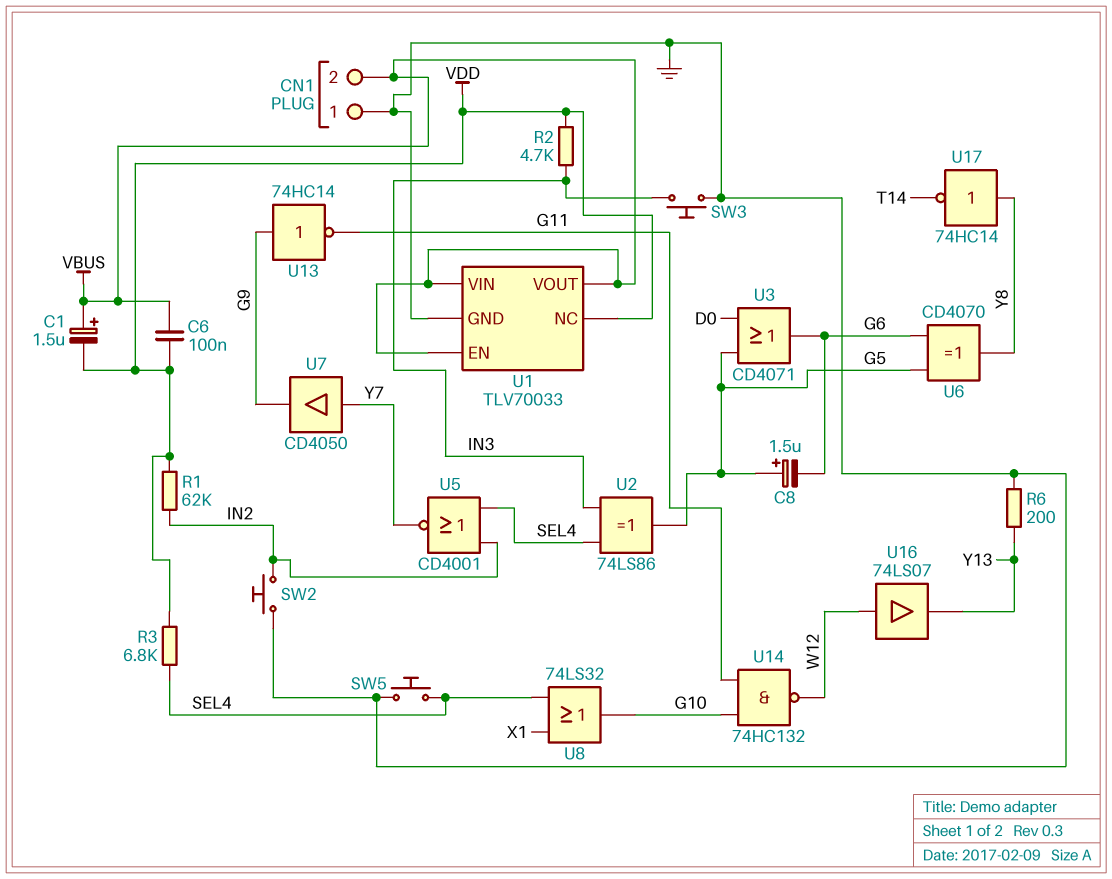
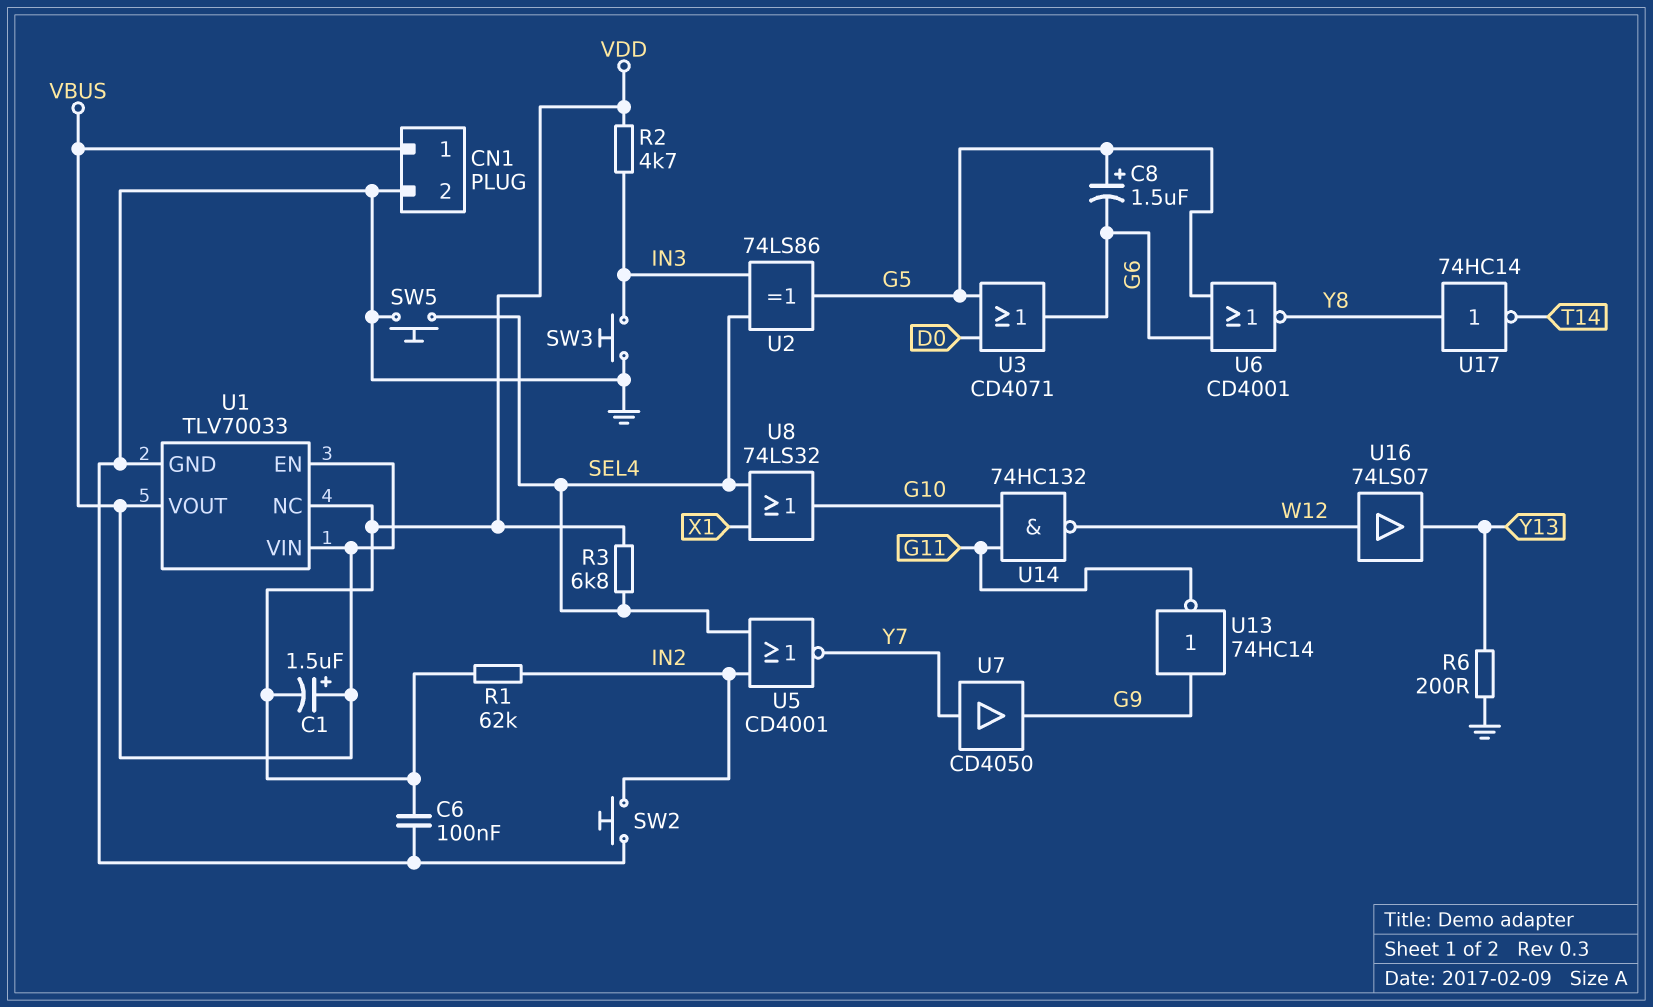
C6: 100nF (VBUS, VDD) -> 100nF (GND, VDD)
CN1 pin 1: GND -> VBUS
CN1 pin 2: VBUS -> GND
U6: XOR CD4070 (in G5, in G6, out Y8) -> NOR CD4001 (in G5, in G6, out Y8)

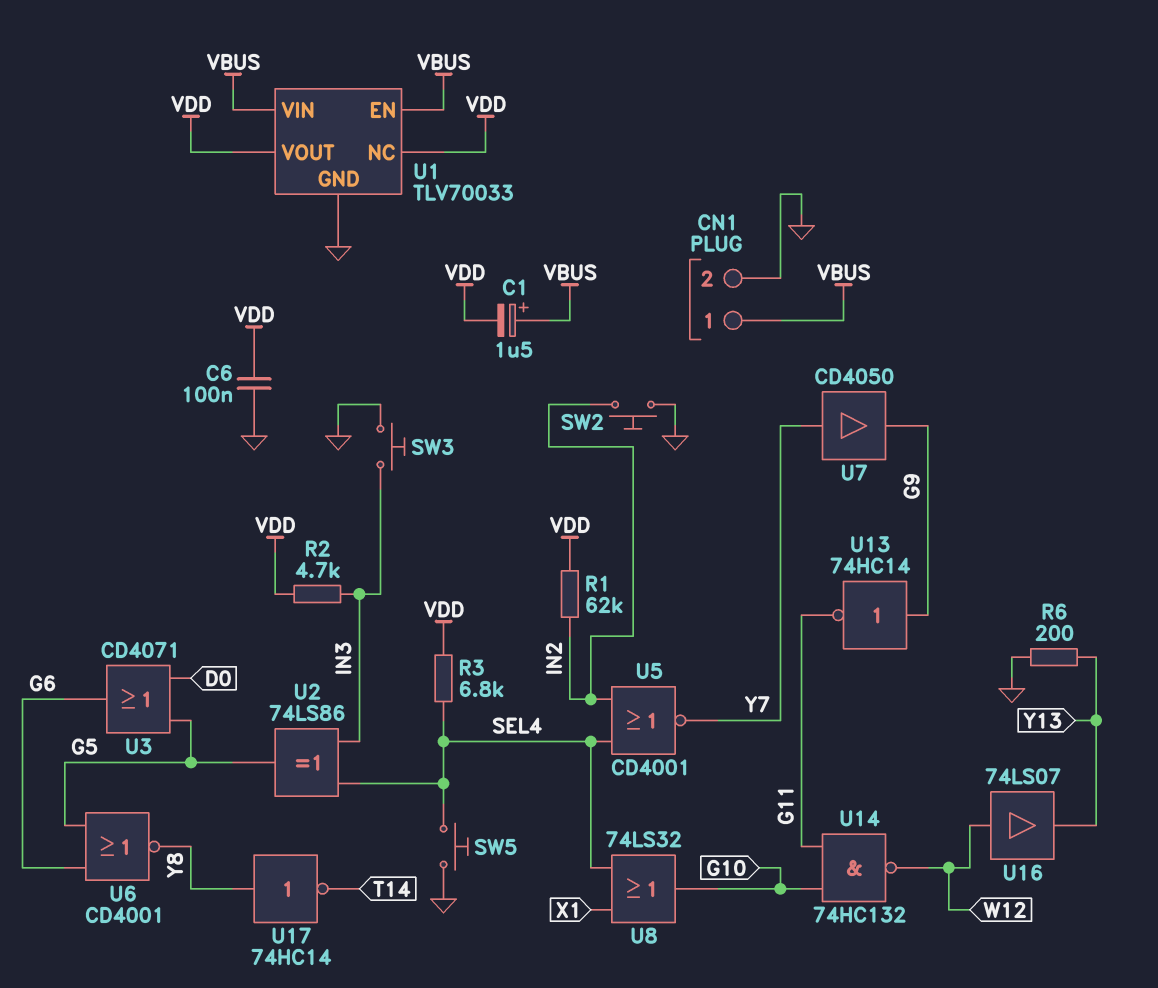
C8: 1.5uF (plus G5, minus G6) -> none
U1 pin VOUT: VBUS -> VDD

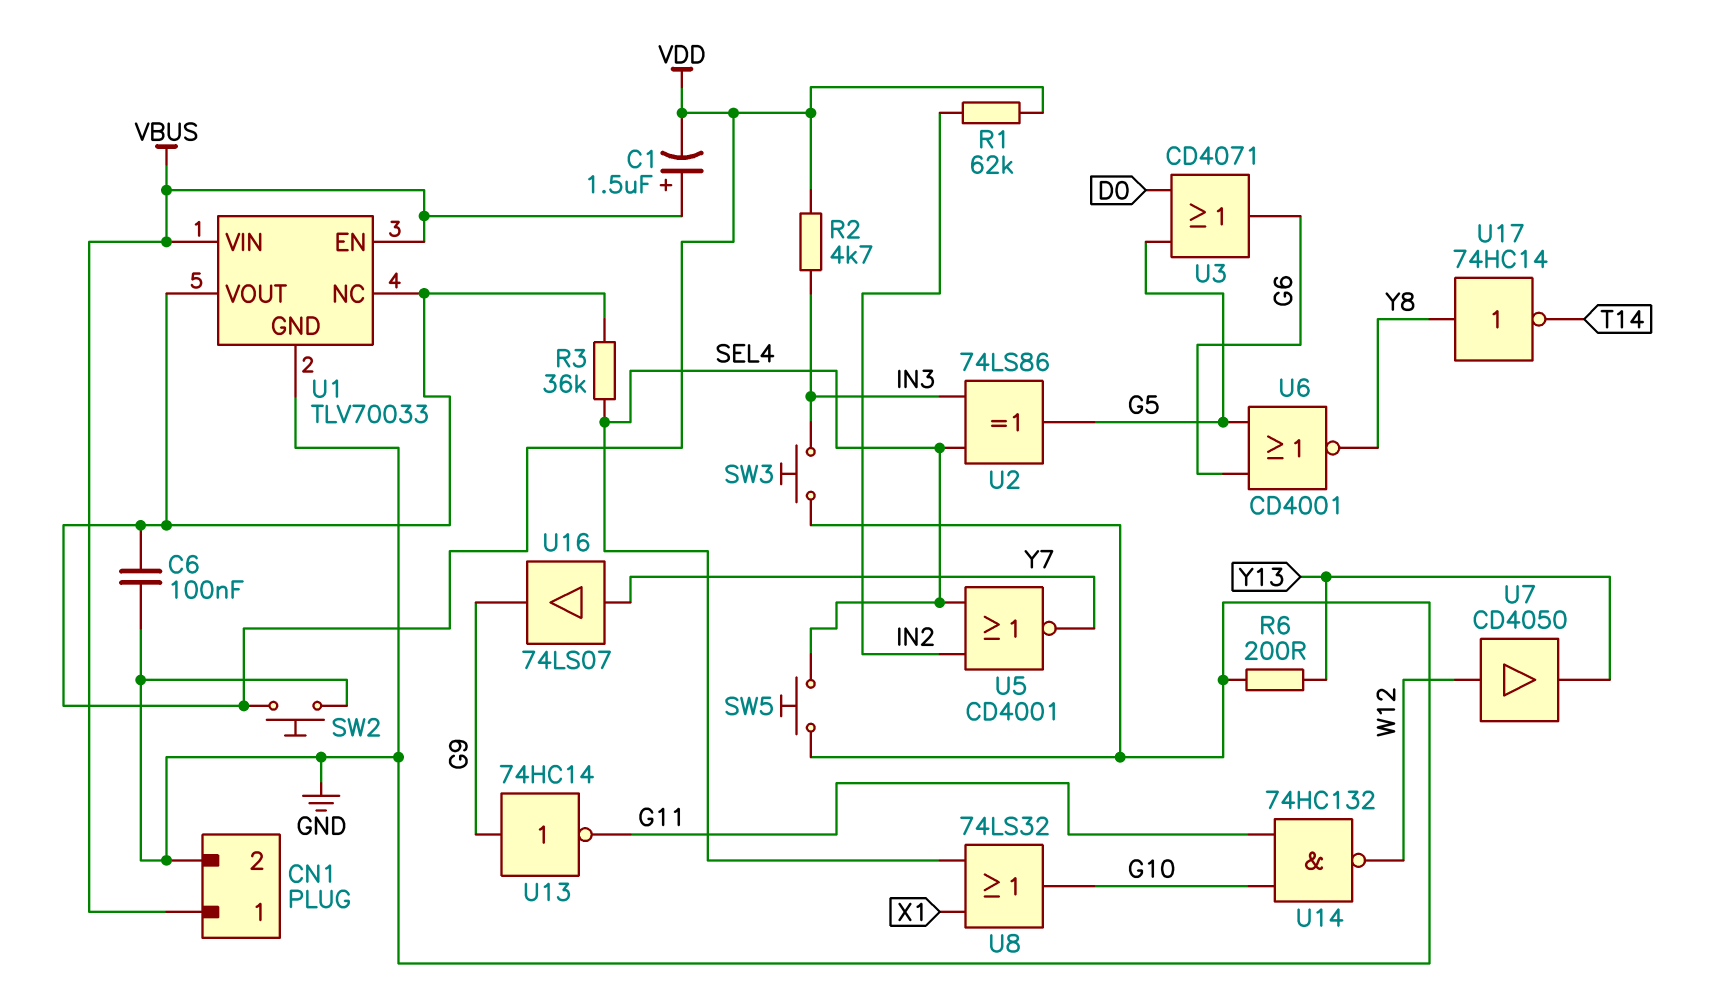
R3: 6.8k (SEL4, VDD) -> 36k (SEL4, VDD)
SW2: button (GND, IN2) -> button (GND, VDD)
U7: buffer CD4050 (in Y7, out G9) -> buffer CD4050 (in W12, out Y13)
U16: buffer 74LS07 (in W12, out Y13) -> buffer 74LS07 (in Y7, out G9)

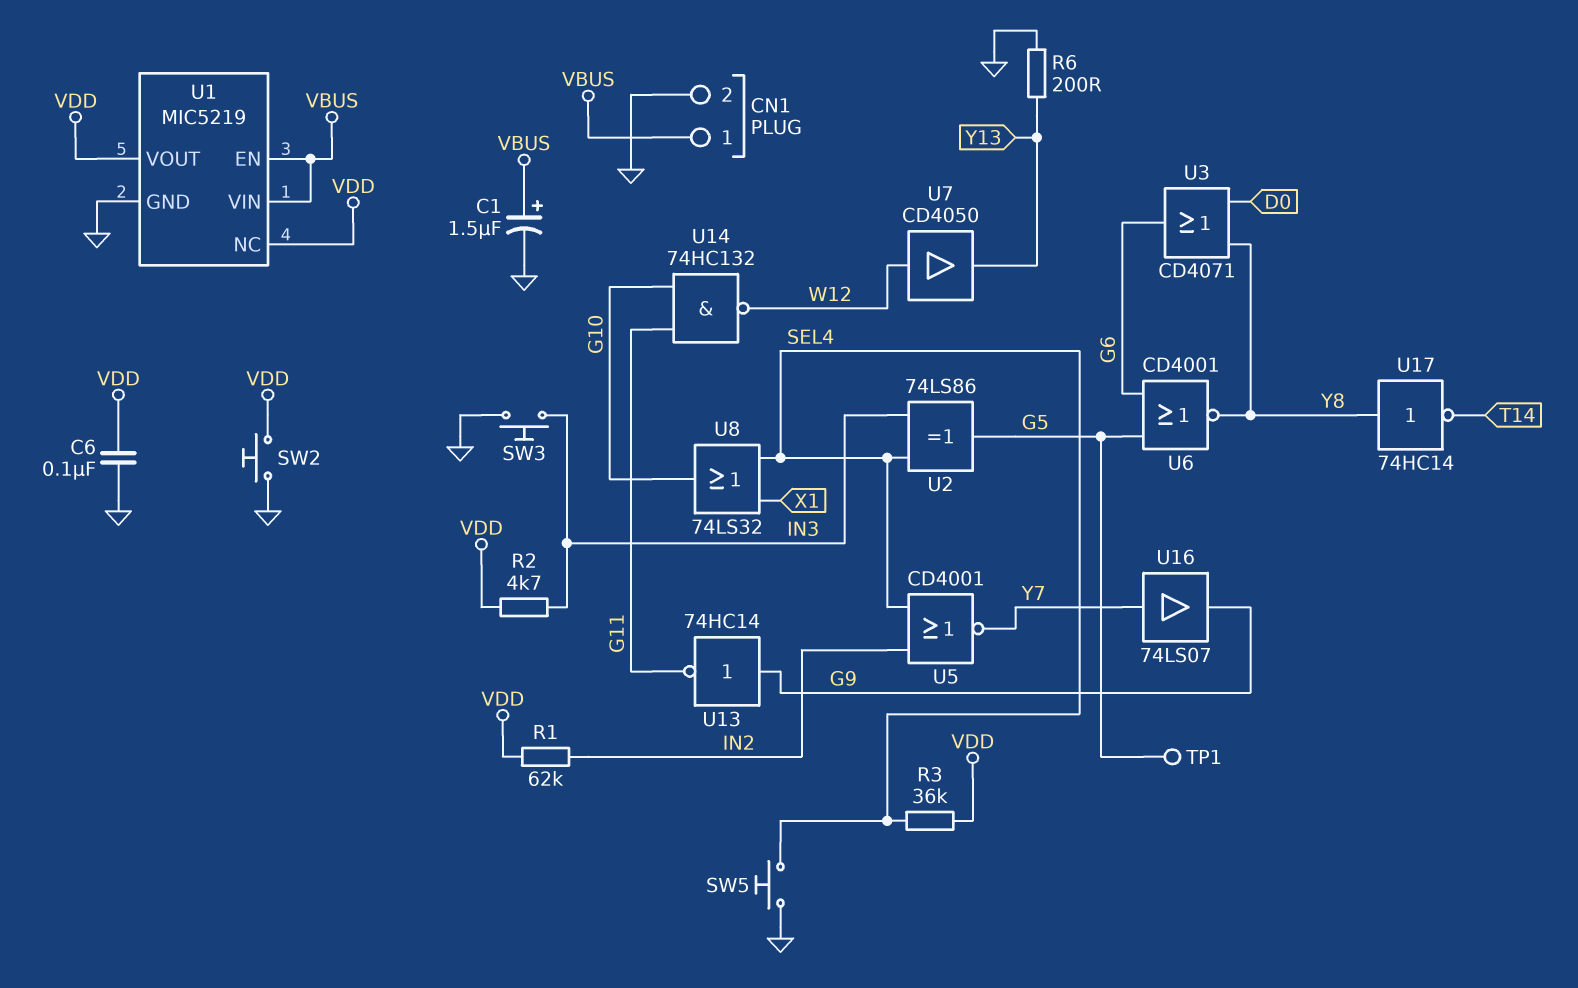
C1: 1.5uF (plus VBUS, minus VDD) -> 1.5uF (plus VBUS, minus GND)
TP1: none -> test point (G5)
U1: TLV70033 -> MIC5219
U3: OR CD4071 (in D0, in G5, out G6) -> OR CD4071 (in D0, in Y8, out G6)

